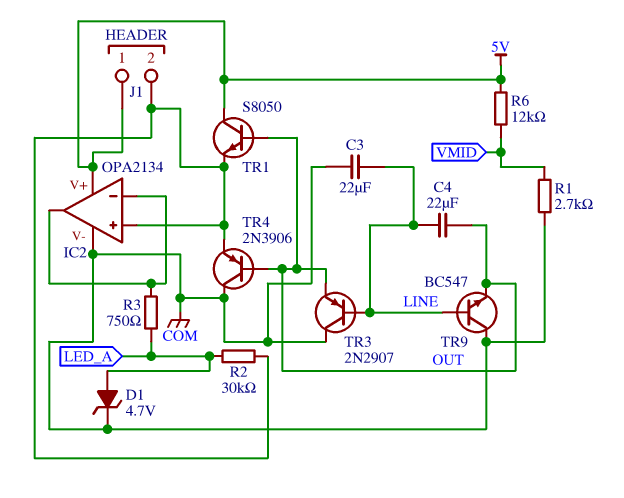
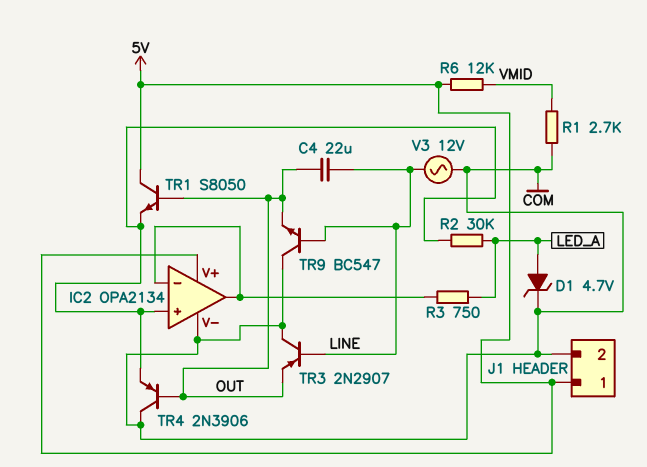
C3: 22uF (COM, LINE) -> none
J1 pin 2: IC2/in+ -> COM
V3: none -> AC 12V (COM, LINE)

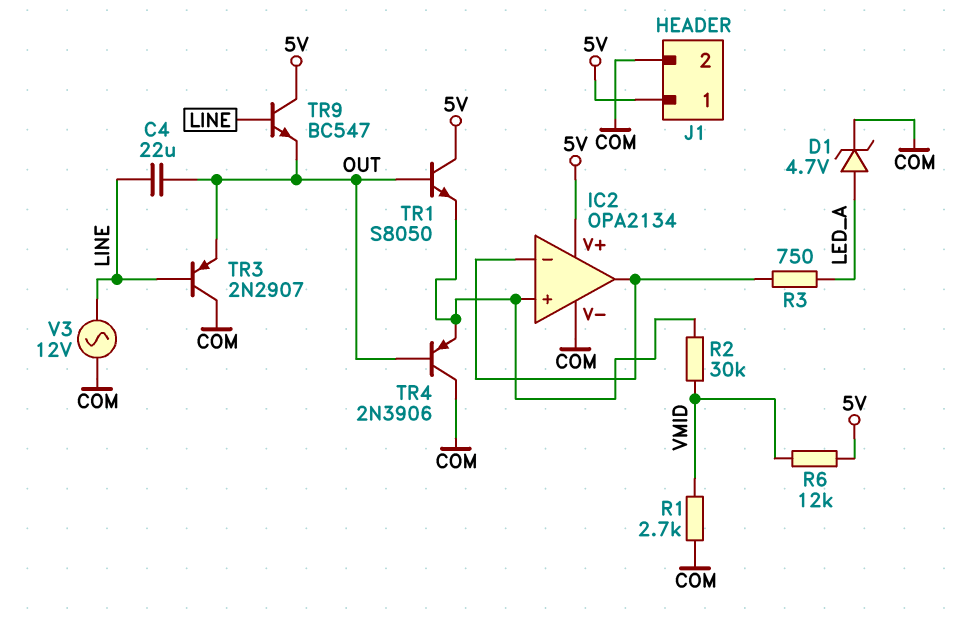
R2: 30k (IC2/in+, LED_A) -> 30k (IC2/in+, VMID)
TR9: NPN BC547 (B LINE, C COM, E OUT) -> NPN BC547 (B LINE, C 5V, E OUT)

